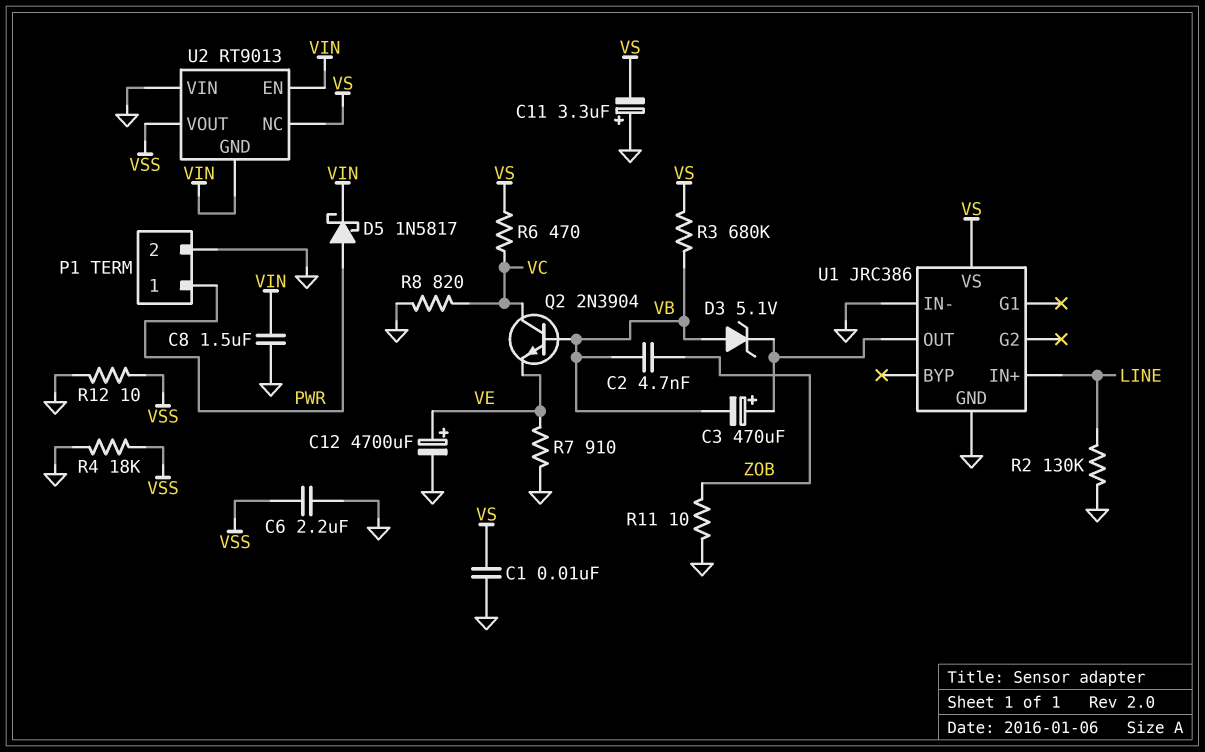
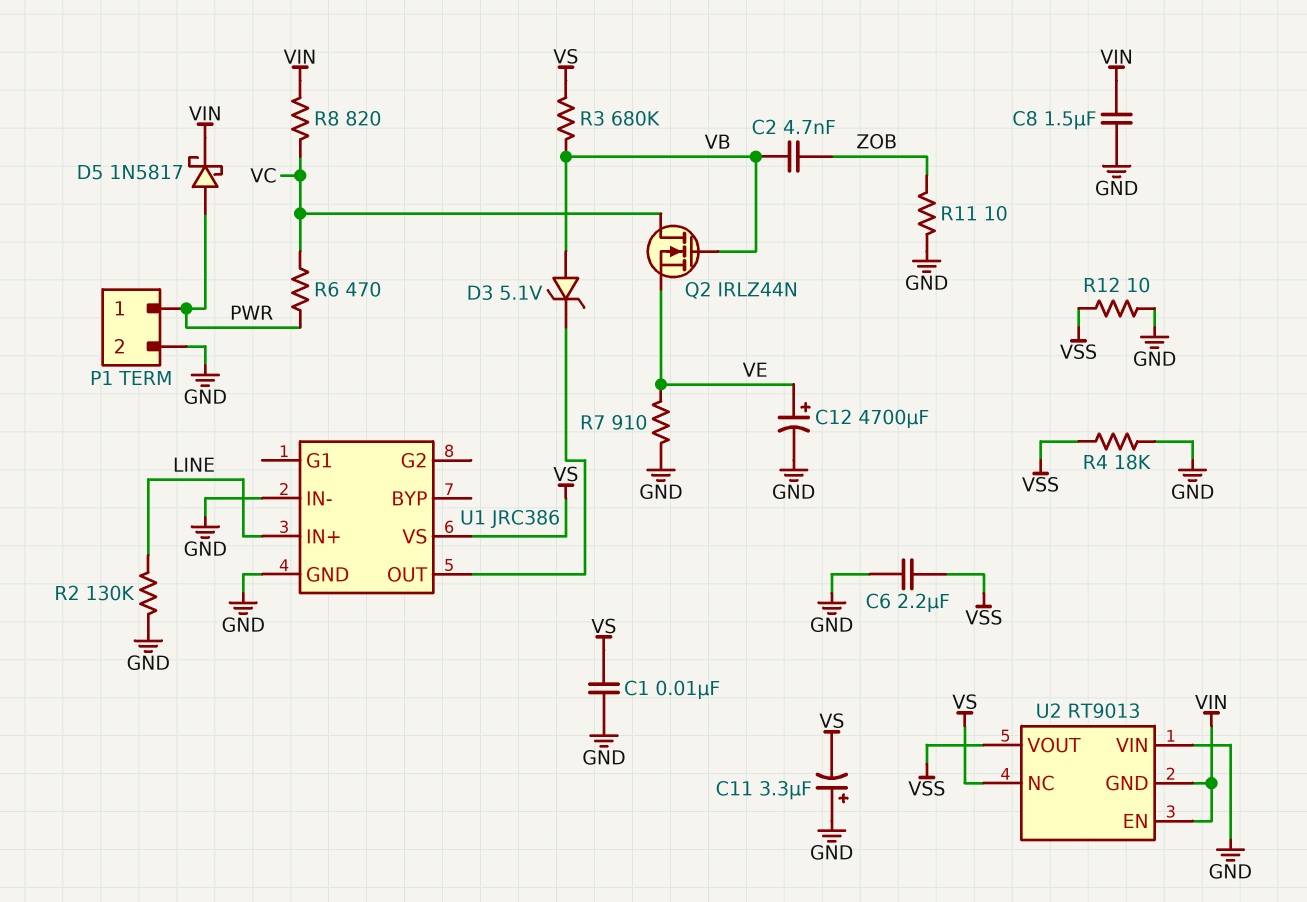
C3: 470uF (plus U1/OUT, minus VB) -> none
Q2: NPN 2N3904 (B VB, C VC, E VE) -> NMOS IRLZ44N (G VB, D VC, S VE)
R6: 470 (VC, VS) -> 470 (PWR, VC)
R8: 820 (GND, VC) -> 820 (VC, VIN)

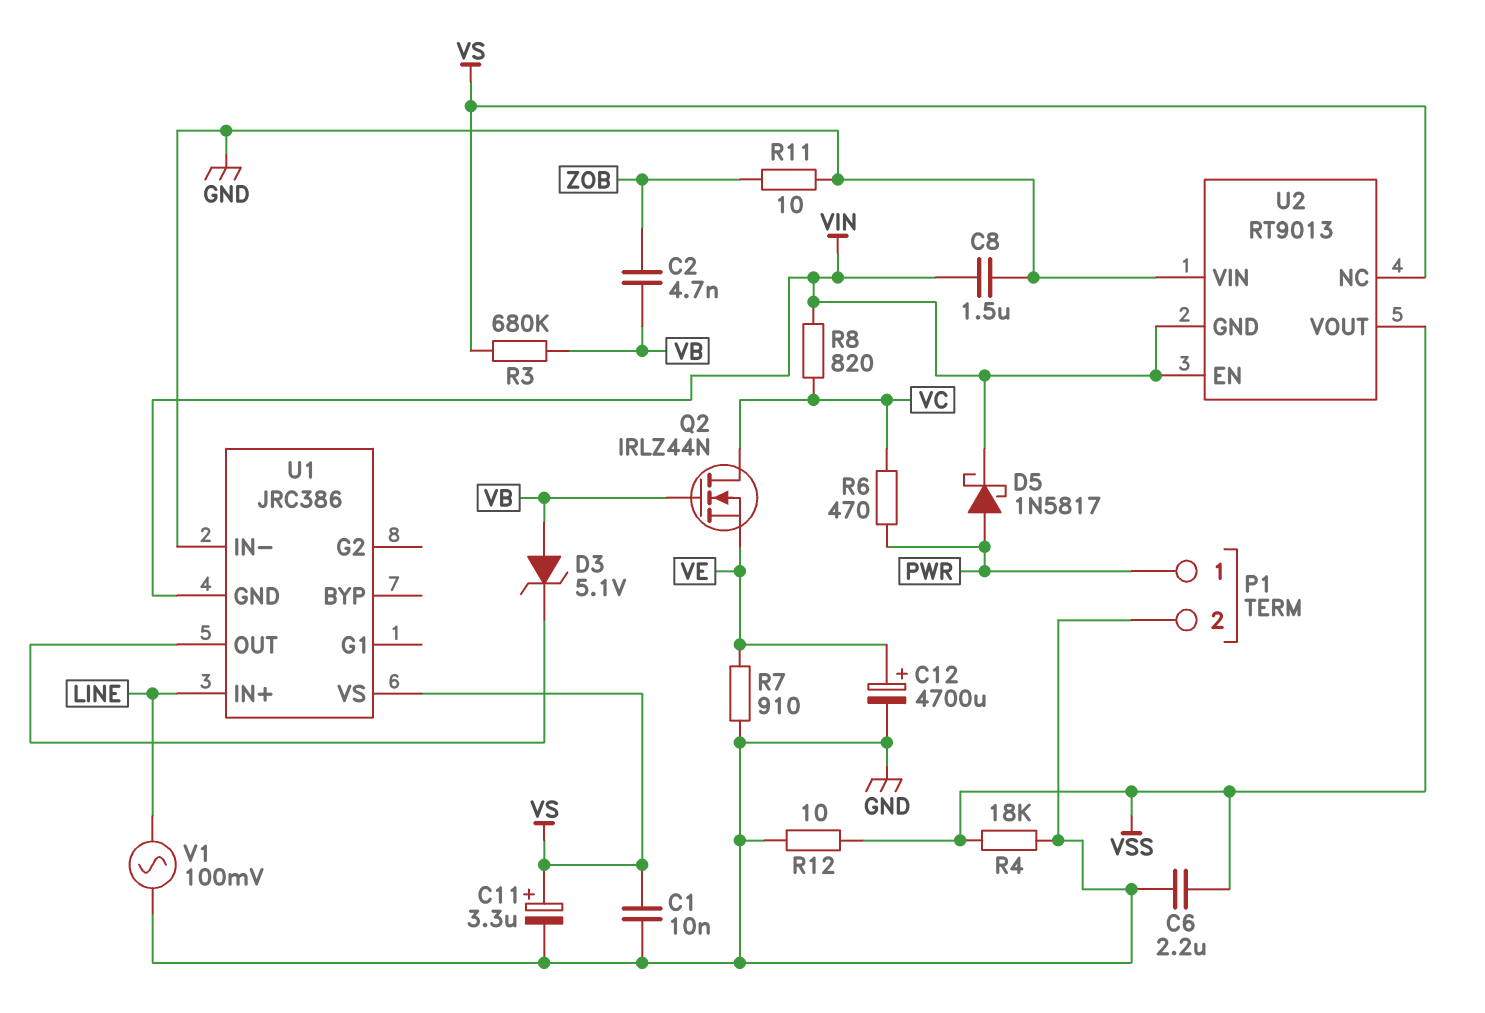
C11: 3.3uF (plus GND, minus VS) -> 3.3uF (plus VS, minus GND)
R2: 130k (GND, LINE) -> none
U1 pin GND: GND -> VIN
V1: none -> AC 100mV (GND, LINE)

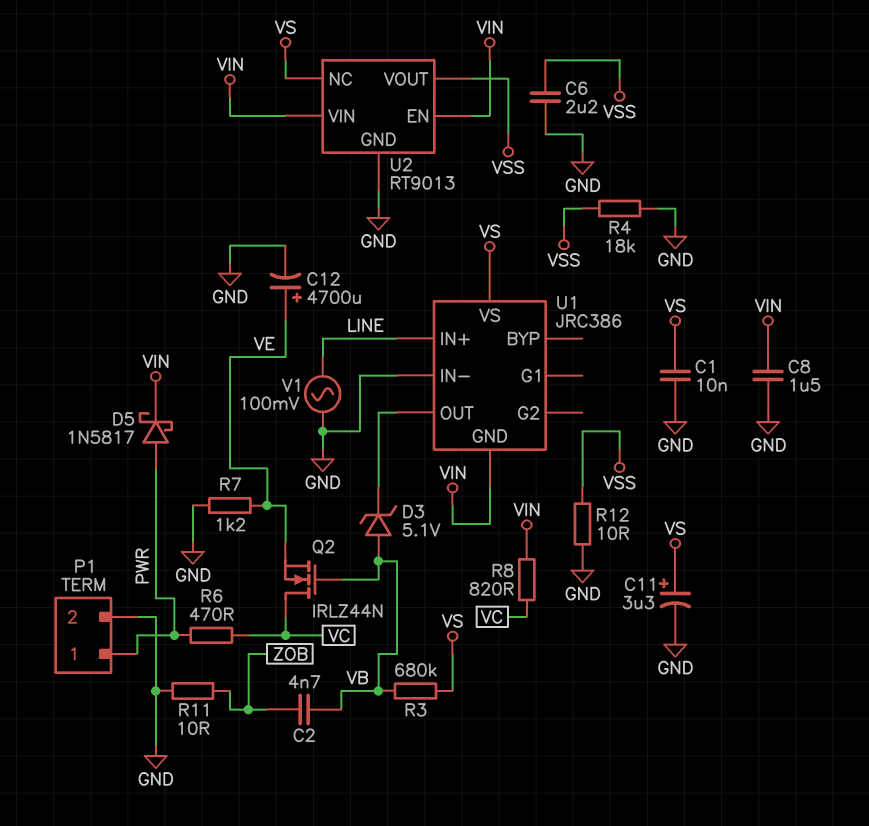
R7: 910 (GND, VE) -> 1.2k (GND, VE)
U2 pin GND: VIN -> GND
U2 pin VIN: GND -> VIN

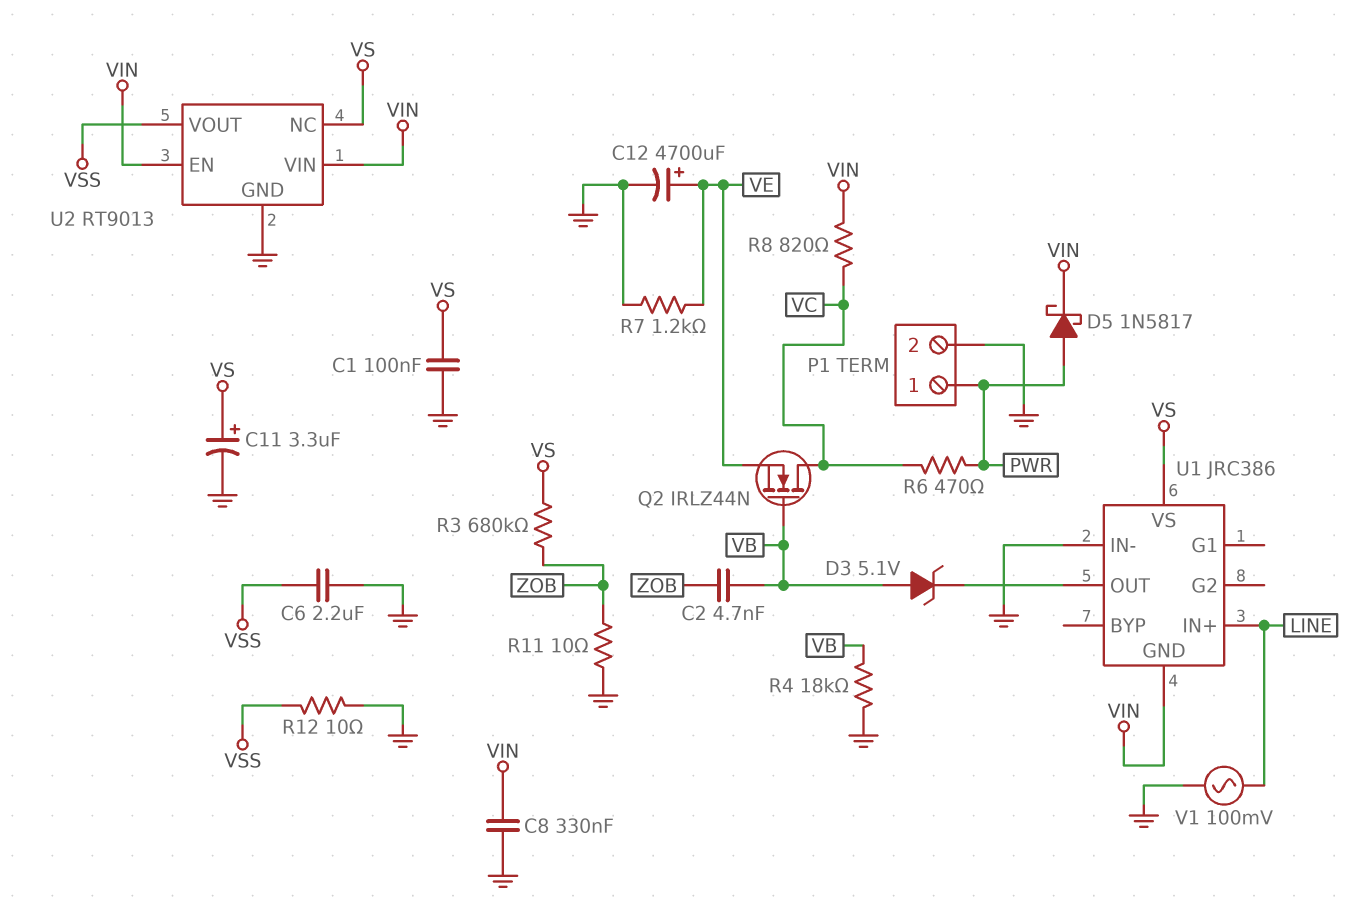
C1: 10nF (GND, VS) -> 100nF (GND, VS)
C8: 1.5uF (GND, VIN) -> 330nF (GND, VIN)
R3: 680k (VB, VS) -> 680k (VS, ZOB)
R4: 18k (GND, VSS) -> 18k (GND, VB)

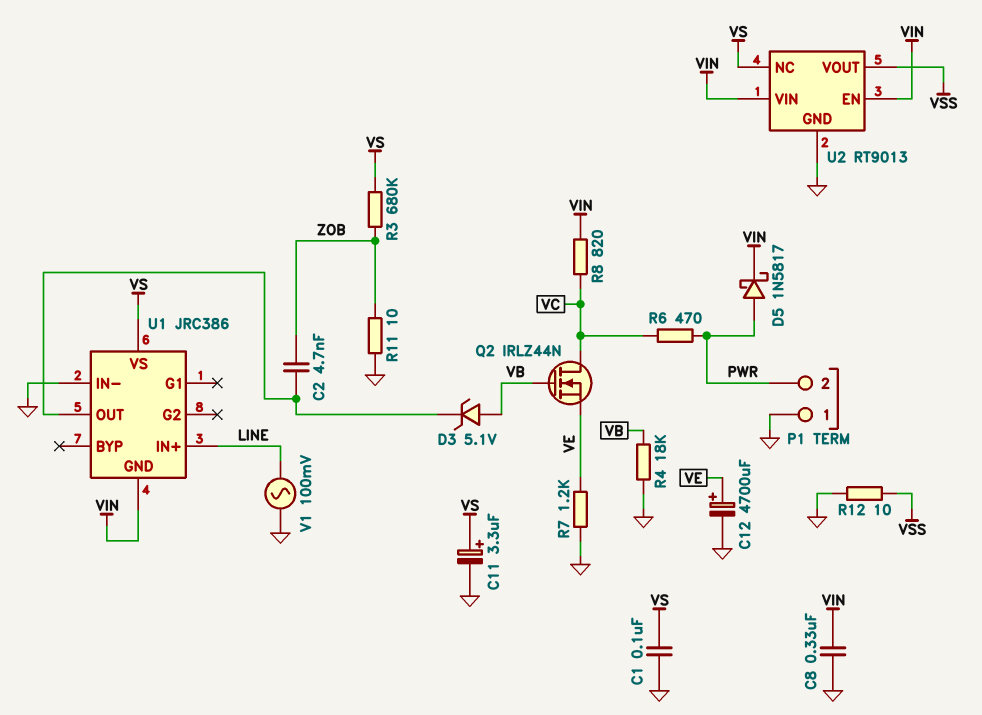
C2: 4.7nF (VB, ZOB) -> 4.7nF (U1/OUT, ZOB)
C6: 2.2uF (GND, VSS) -> none
P1 pin 1: PWR -> GND
P1 pin 2: GND -> PWR

